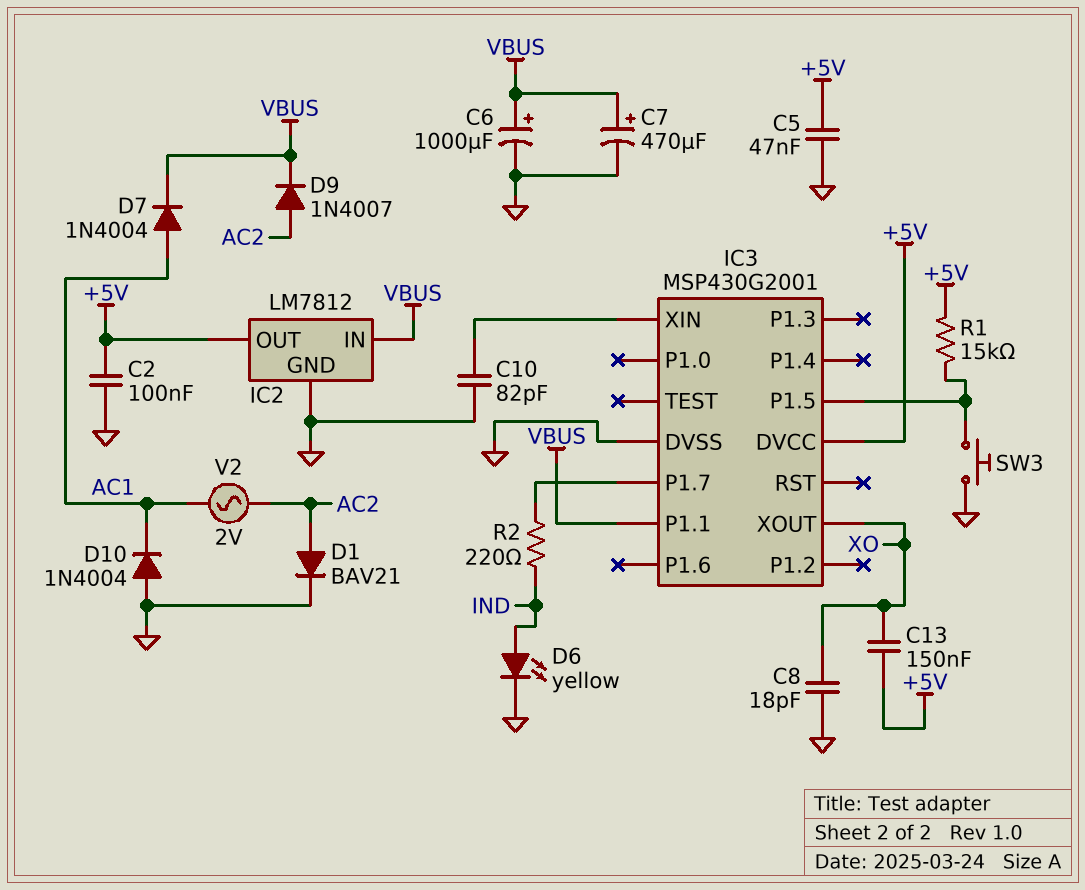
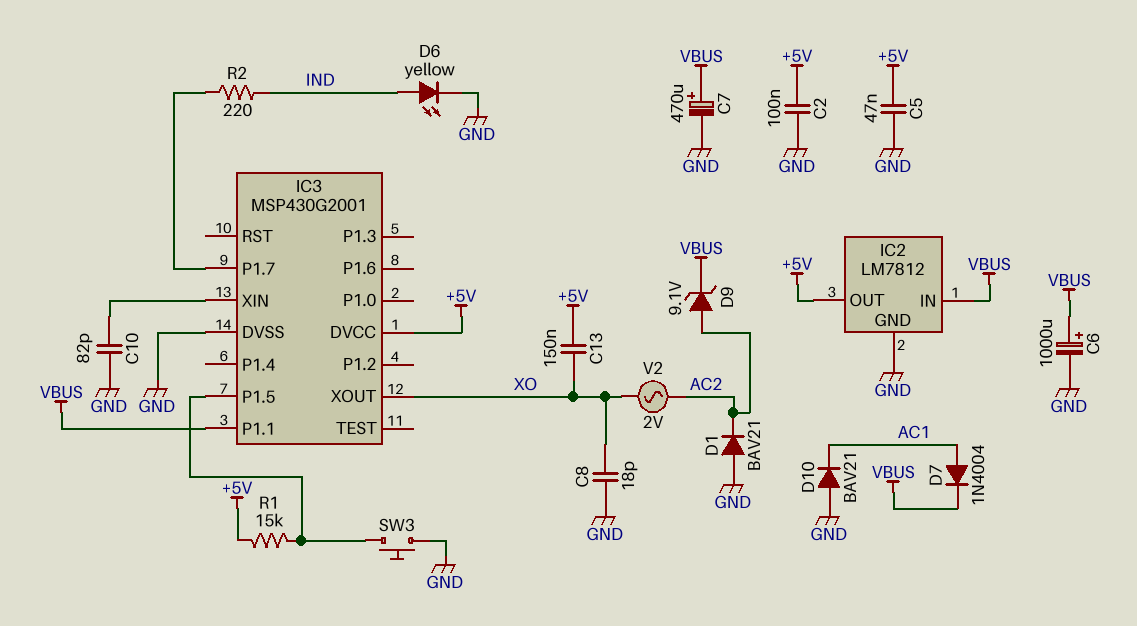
D1: diode BAV21 (A AC2, K GND) -> diode BAV21 (A GND, K AC2)
D9: diode 1N4007 (A AC2, K VBUS) -> zener 9.1V (A AC2, K VBUS)
D10: diode 1N4004 (A GND, K AC1) -> diode BAV21 (A GND, K AC1)
V2: AC 2V (AC1, AC2) -> AC 2V (AC2, XO)

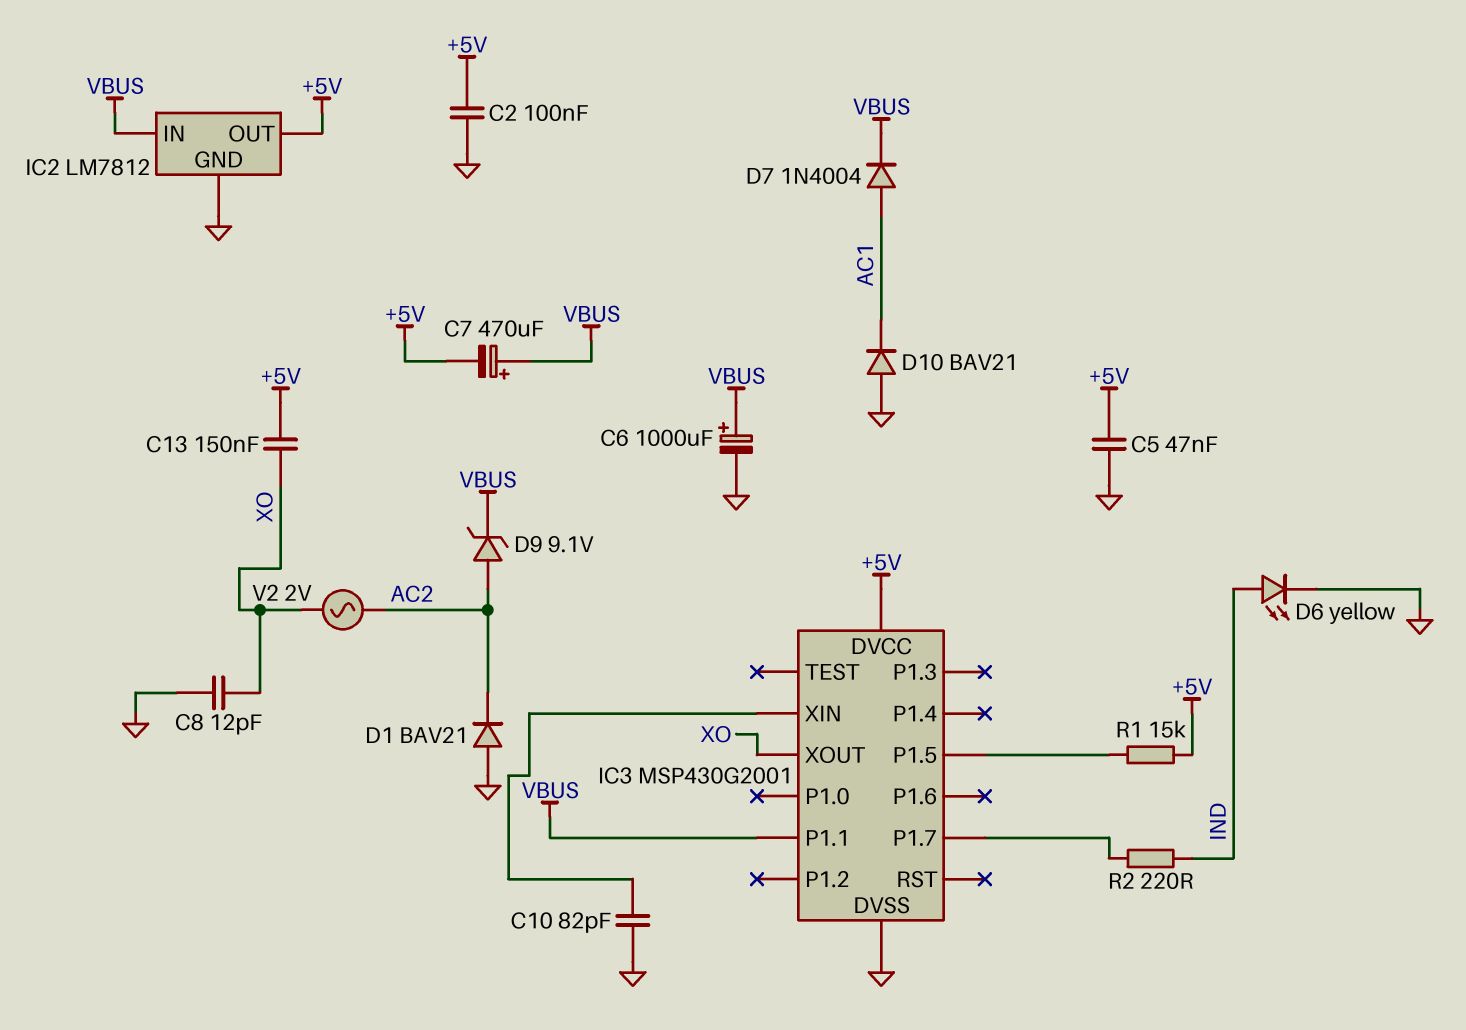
C7: 470uF (plus VBUS, minus GND) -> 470uF (plus VBUS, minus +5V)
C8: 18pF (GND, XO) -> 12pF (GND, XO)
SW3: button (GND, IC3/P1.5) -> none

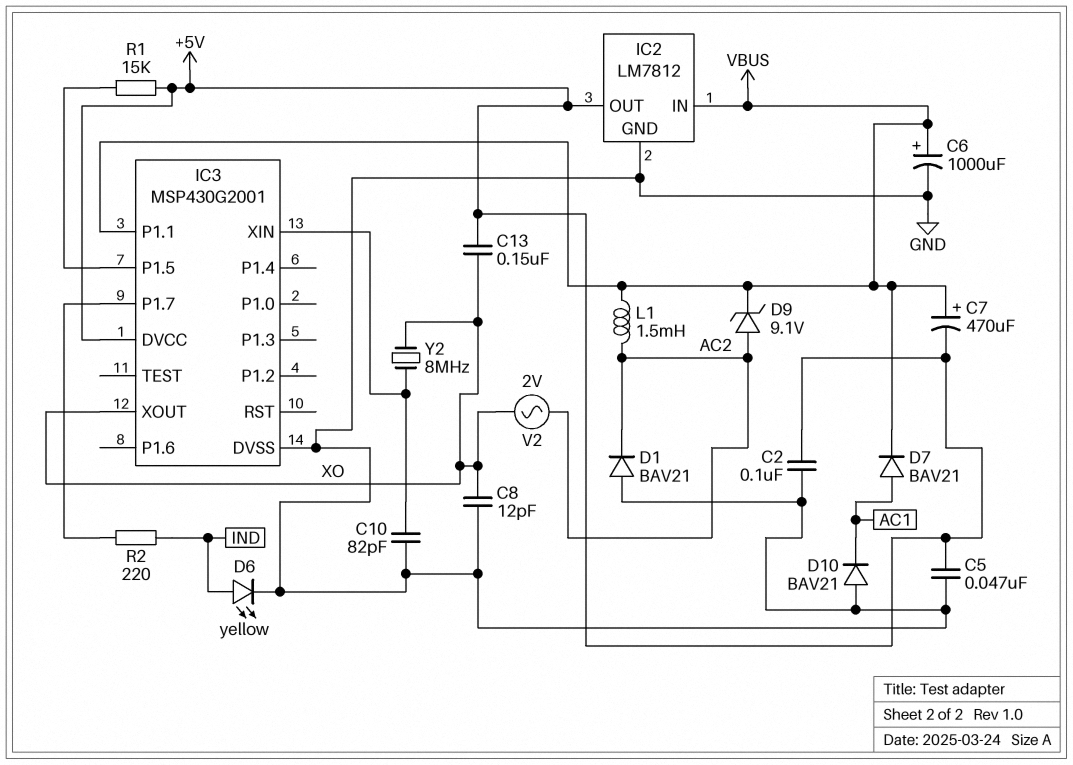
D7: diode 1N4004 (A AC1, K VBUS) -> diode BAV21 (A AC1, K VBUS)
L1: none -> 1.5mH (AC2, VBUS)
Y2: none -> 8MHz (IC3/XIN, XO)

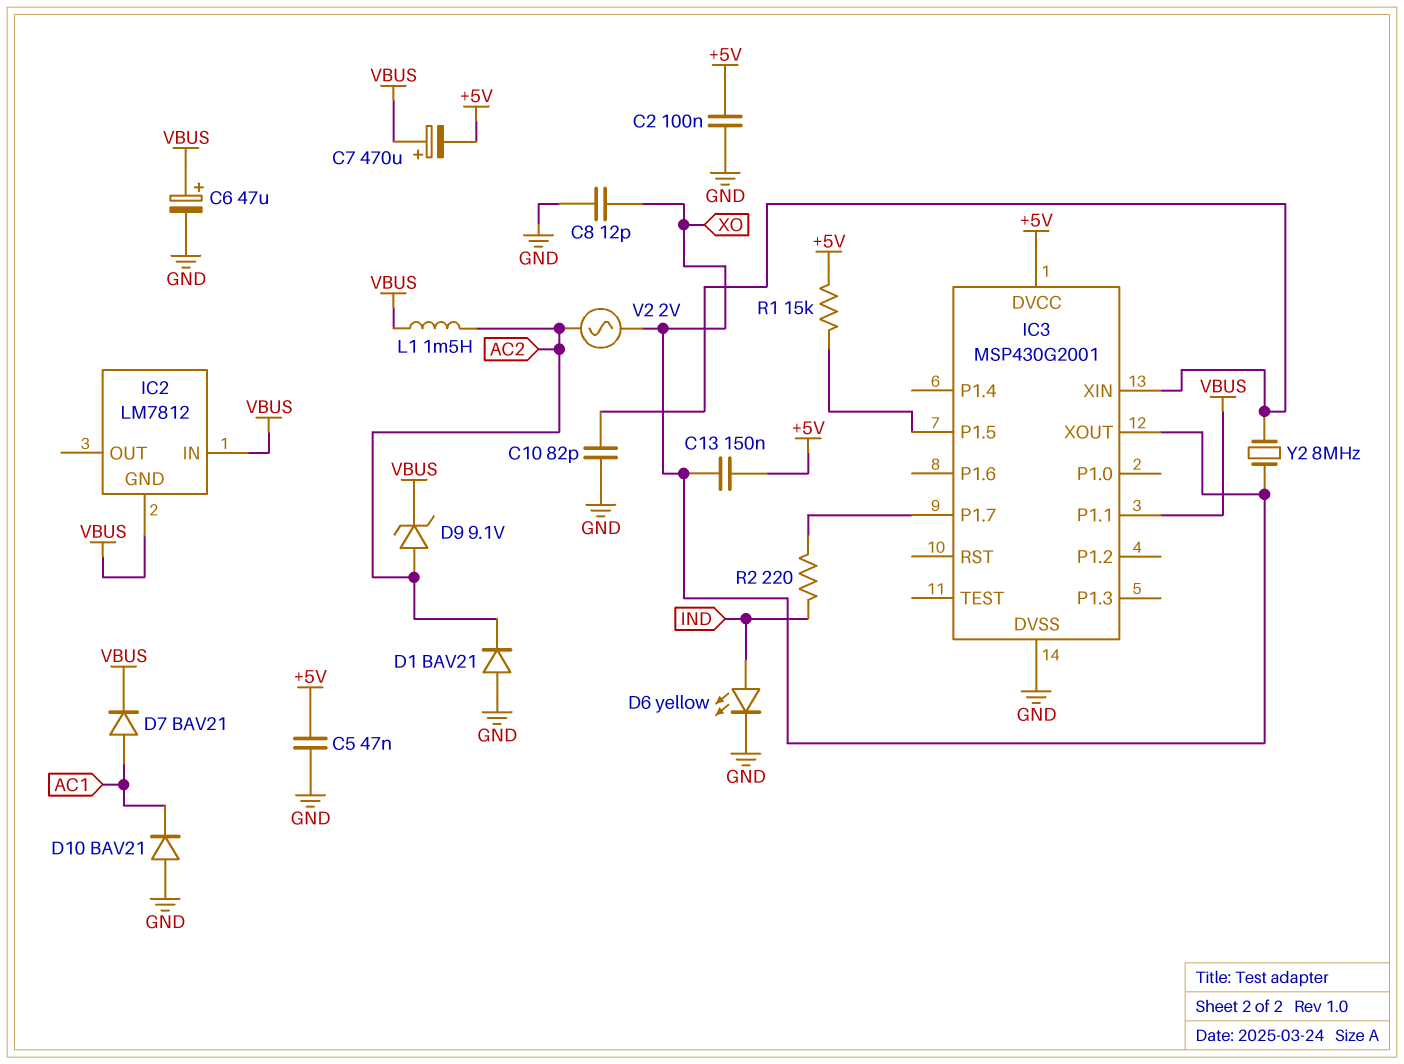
C6: 1000uF (plus VBUS, minus GND) -> 47uF (plus VBUS, minus GND)
IC2 pin GND: GND -> VBUS
IC2 pin OUT: +5V -> none

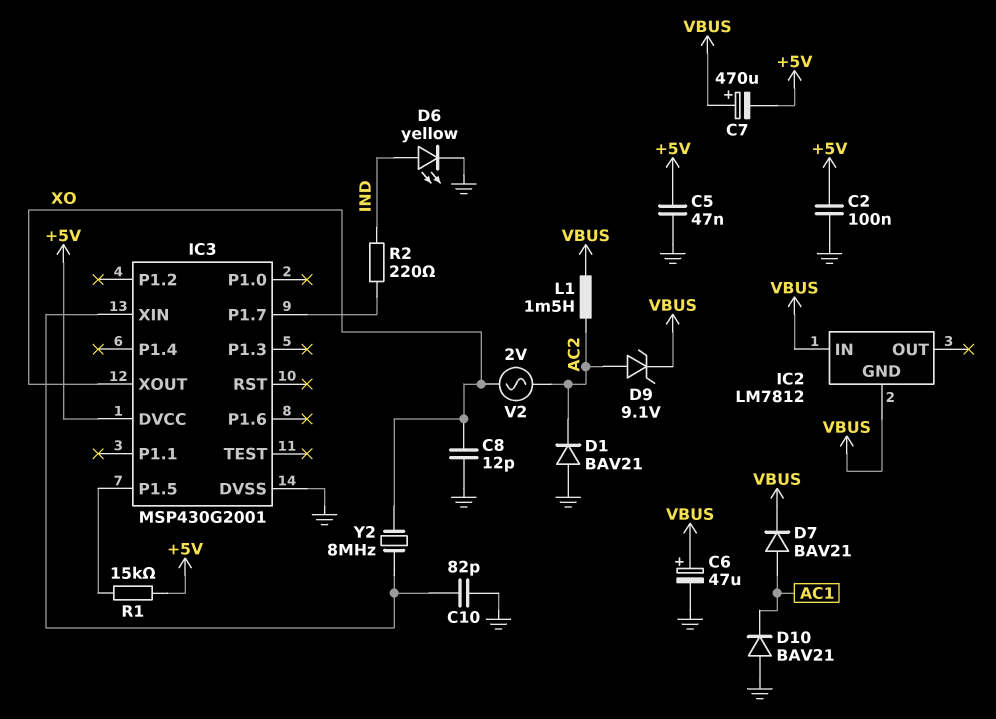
C13: 150nF (+5V, XO) -> none
IC3 pin P1.1: VBUS -> none

